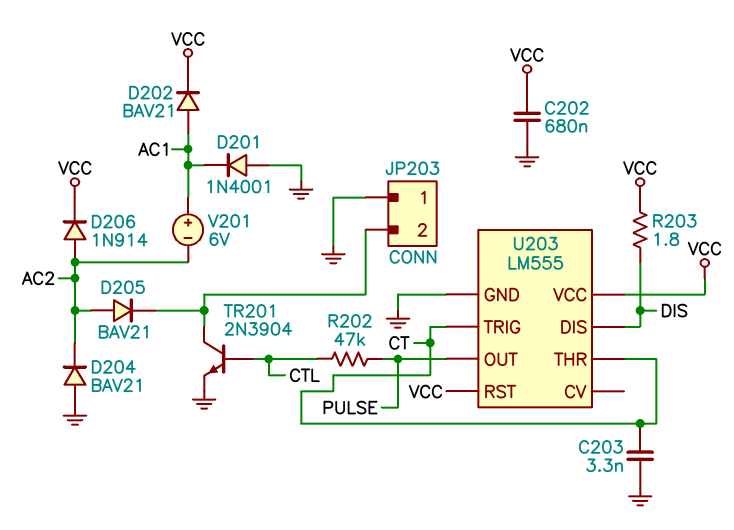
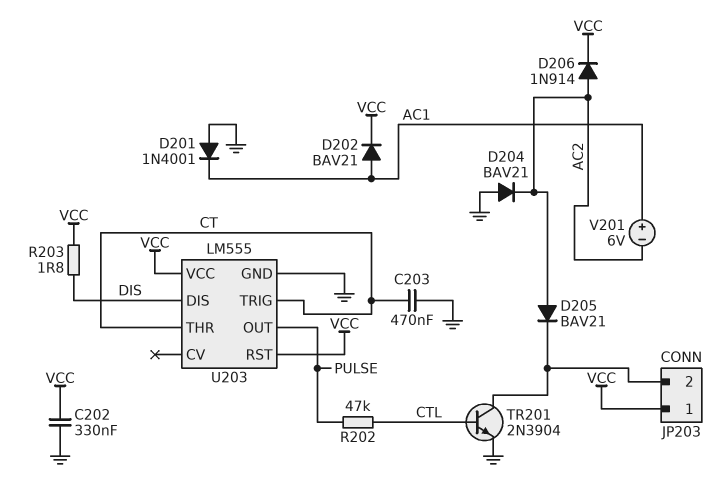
C202: 680nF (GND, VCC) -> 330nF (GND, VCC)
C203: 3.3nF (CT, GND) -> 470nF (CT, GND)
JP203 pin 1: GND -> VCC

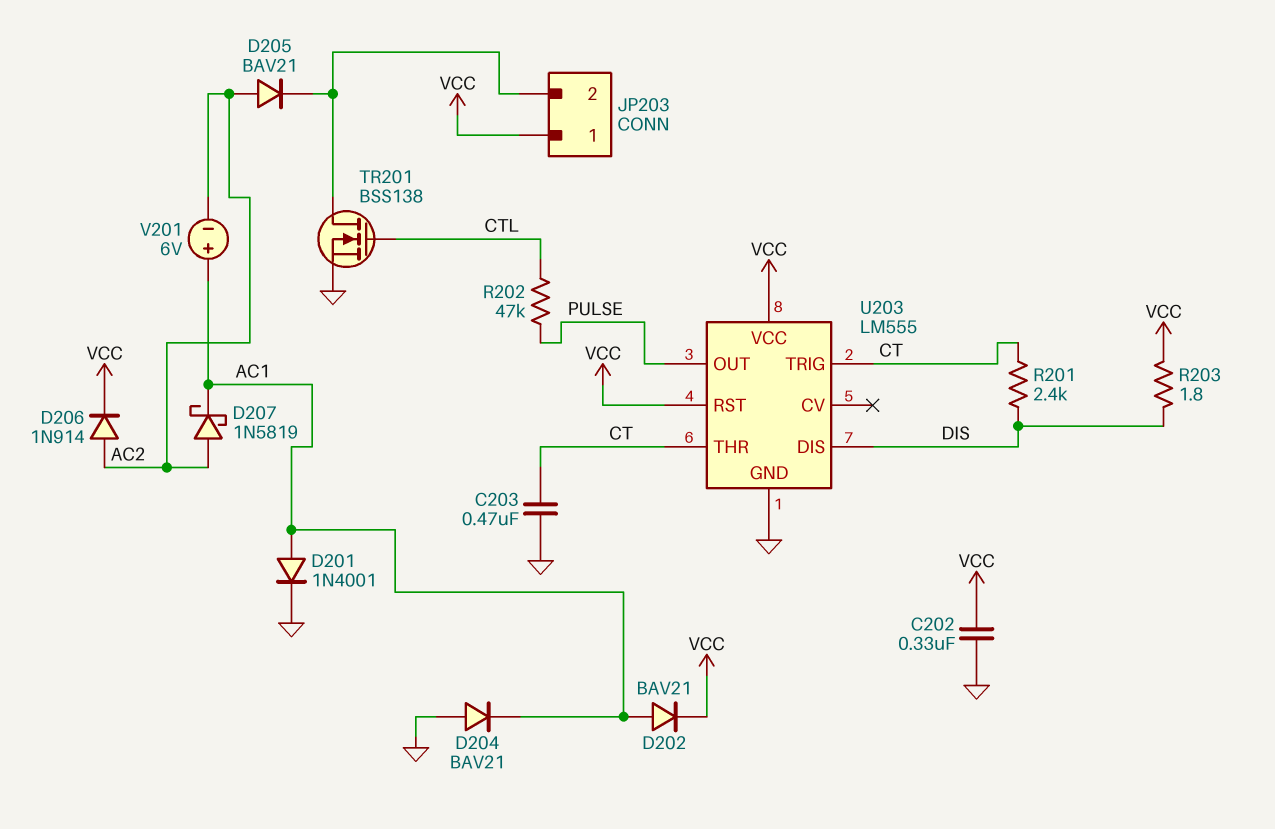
D201: diode 1N4001 (A GND, K AC1) -> diode 1N4001 (A AC1, K GND)
D204: diode BAV21 (A GND, K AC2) -> diode BAV21 (A GND, K AC1)
D207: none -> schottky 1N5819 (A AC2, K AC1)
R201: none -> 2.4k (CT, DIS)
TR201: NPN 2N3904 (B CTL, C JP203/2, E GND) -> NMOS BSS138 (G CTL, D JP203/2, S GND)

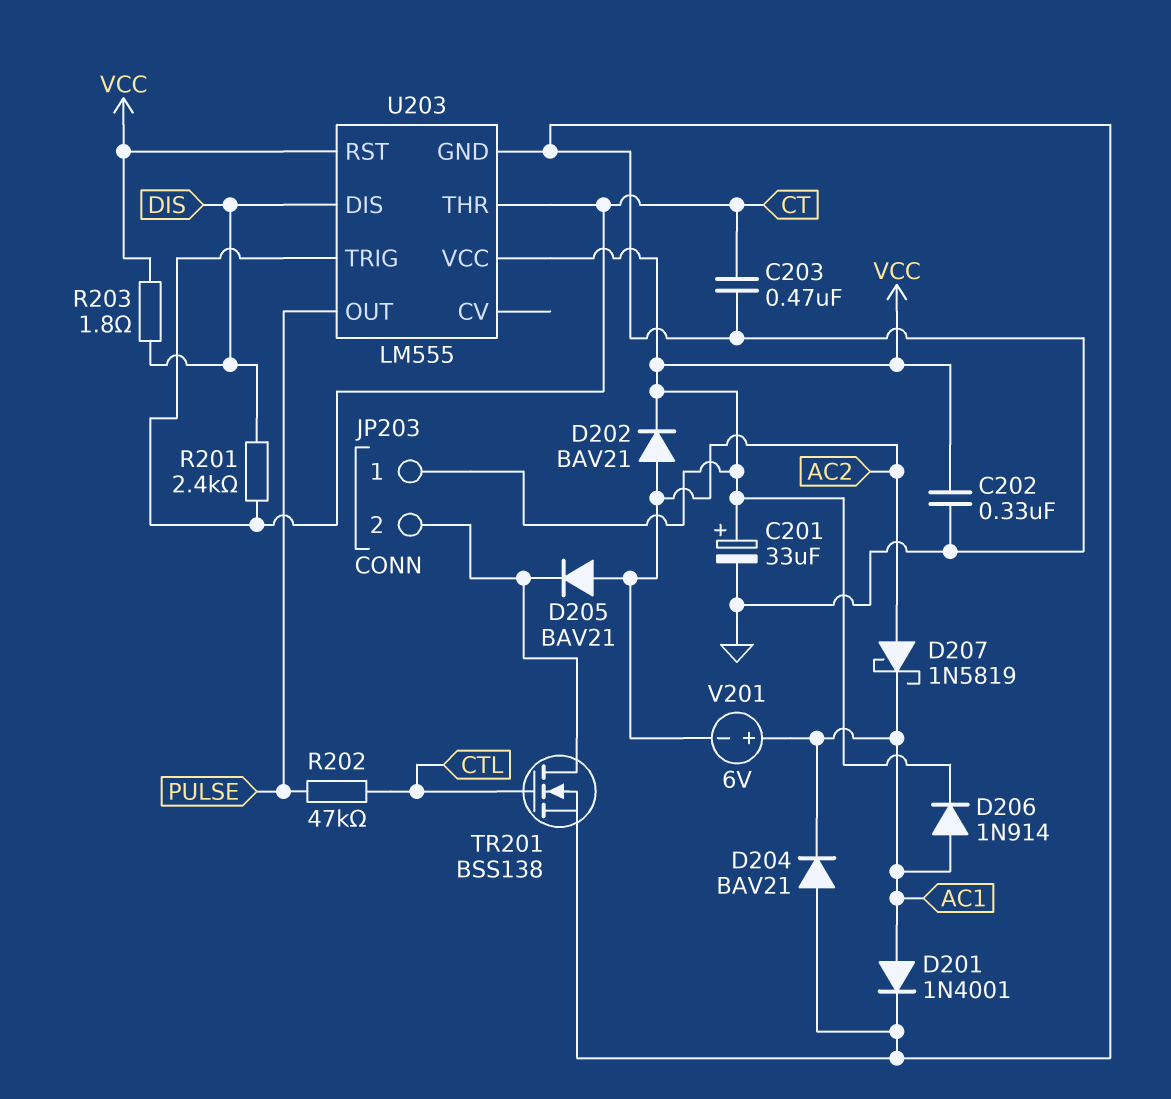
C201: none -> 33uF (plus VCC, minus GND)
D202: diode BAV21 (A AC1, K VCC) -> diode BAV21 (A AC2, K VCC)
D206: diode 1N914 (A AC2, K VCC) -> diode 1N914 (A AC1, K VCC)

